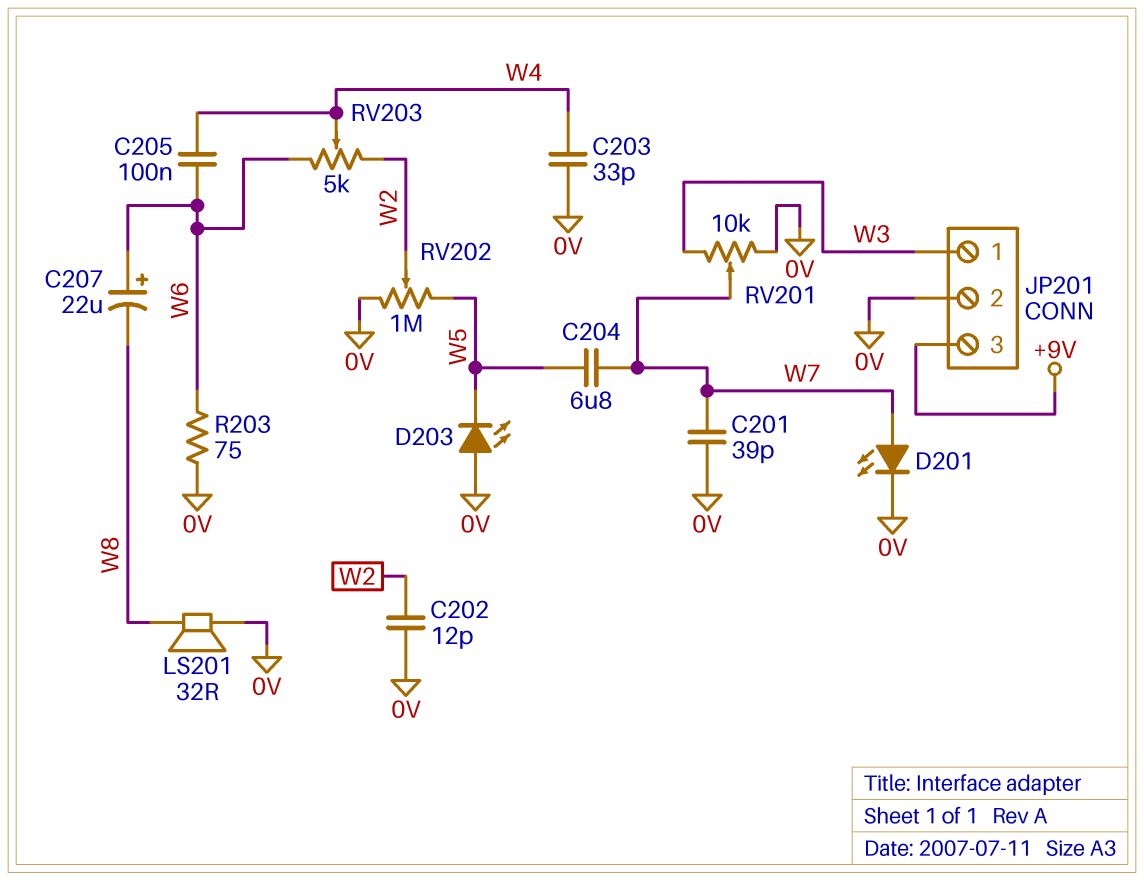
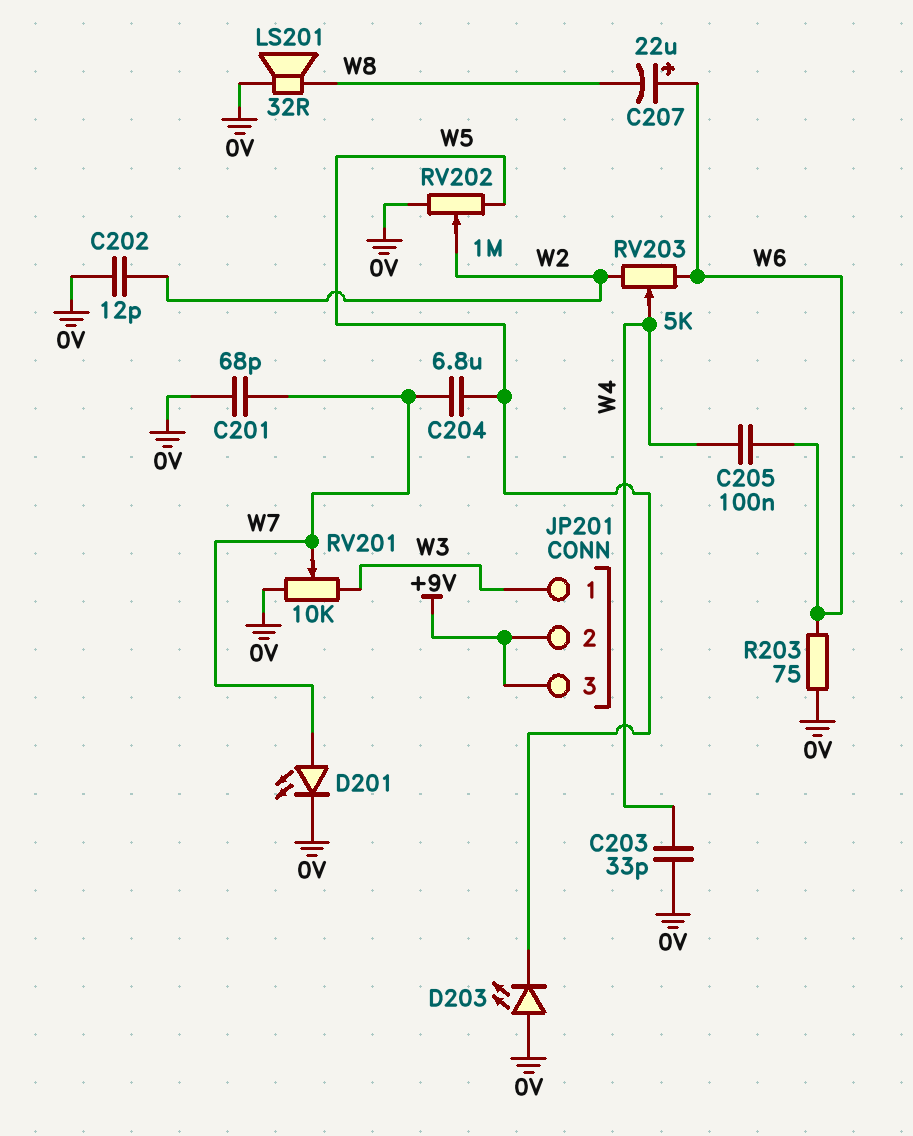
C201: 39pF (0V, W7) -> 68pF (0V, W7)
JP201 pin 2: 0V -> +9V

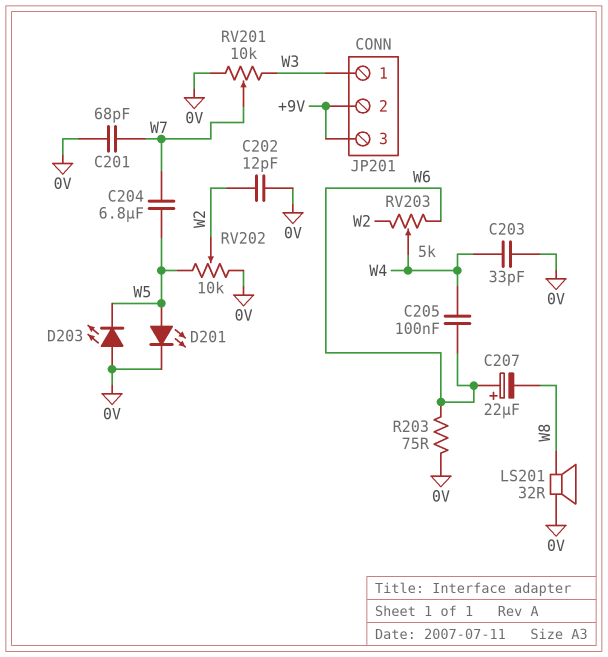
D201: LED (A W7, K 0V) -> LED (A W5, K 0V)
RV202: 1M (0V, W5, wiper W2) -> 10k (0V, W5, wiper W2)

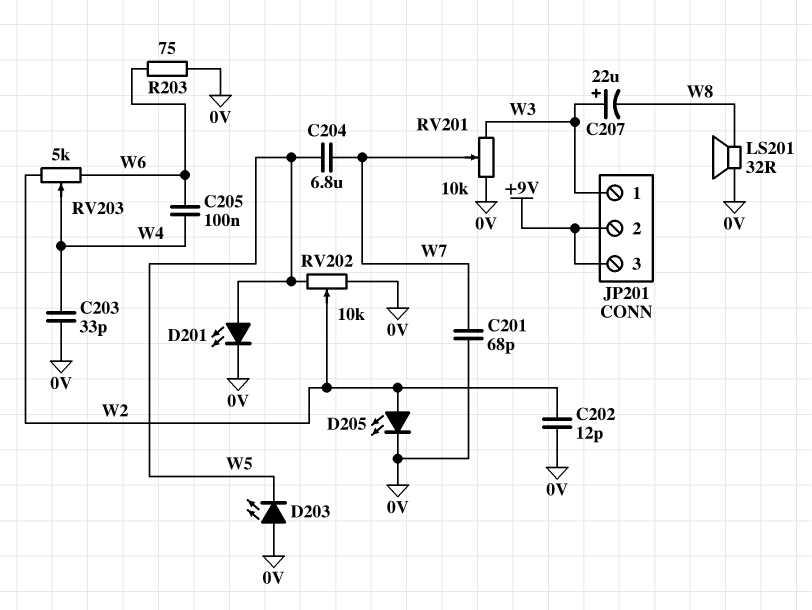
C207: 22uF (plus W6, minus W8) -> 22uF (plus W3, minus W8)
D205: none -> LED (A W2, K 0V)

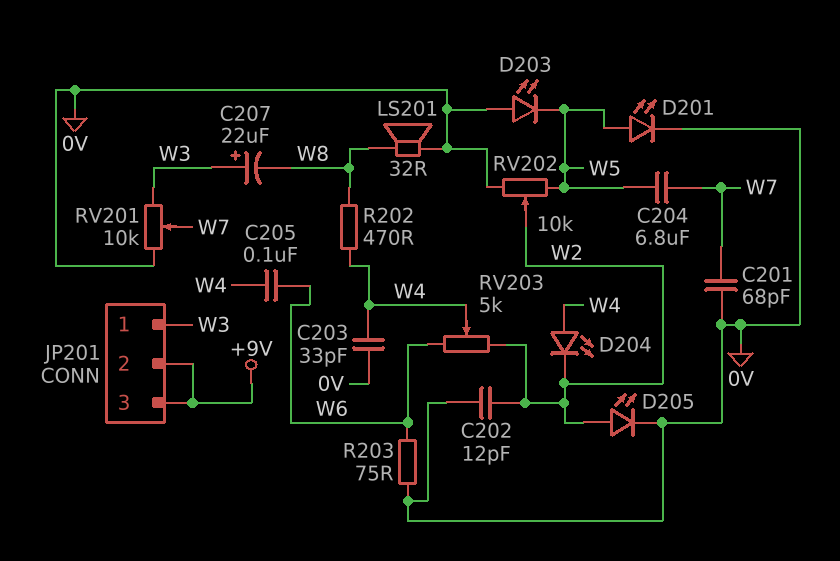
D204: none -> LED (A W4, K W2)
R202: none -> 470 (W4, W8)

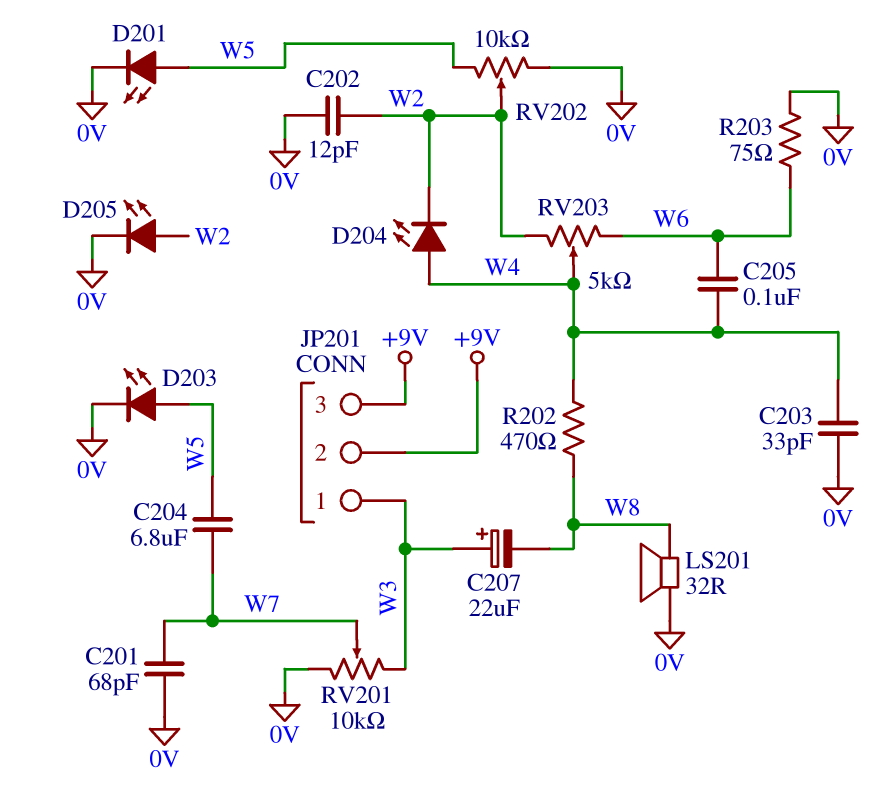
D203: LED (A 0V, K W5) -> LED (A W5, K 0V)

